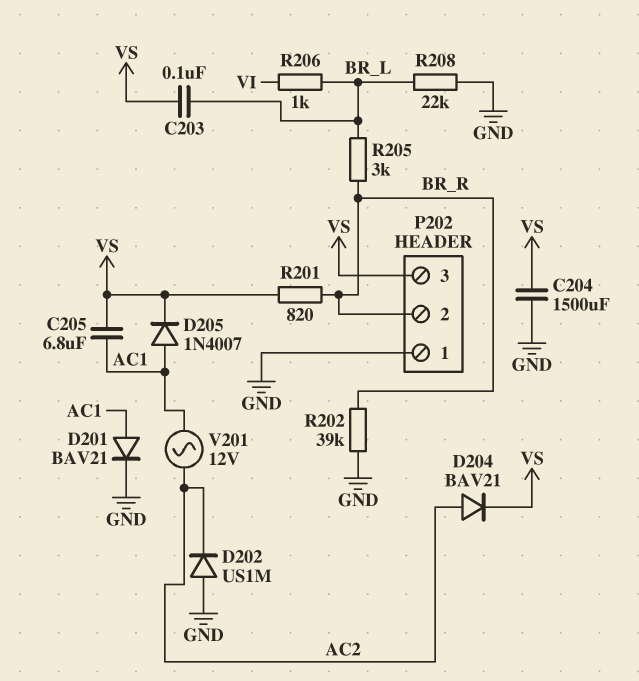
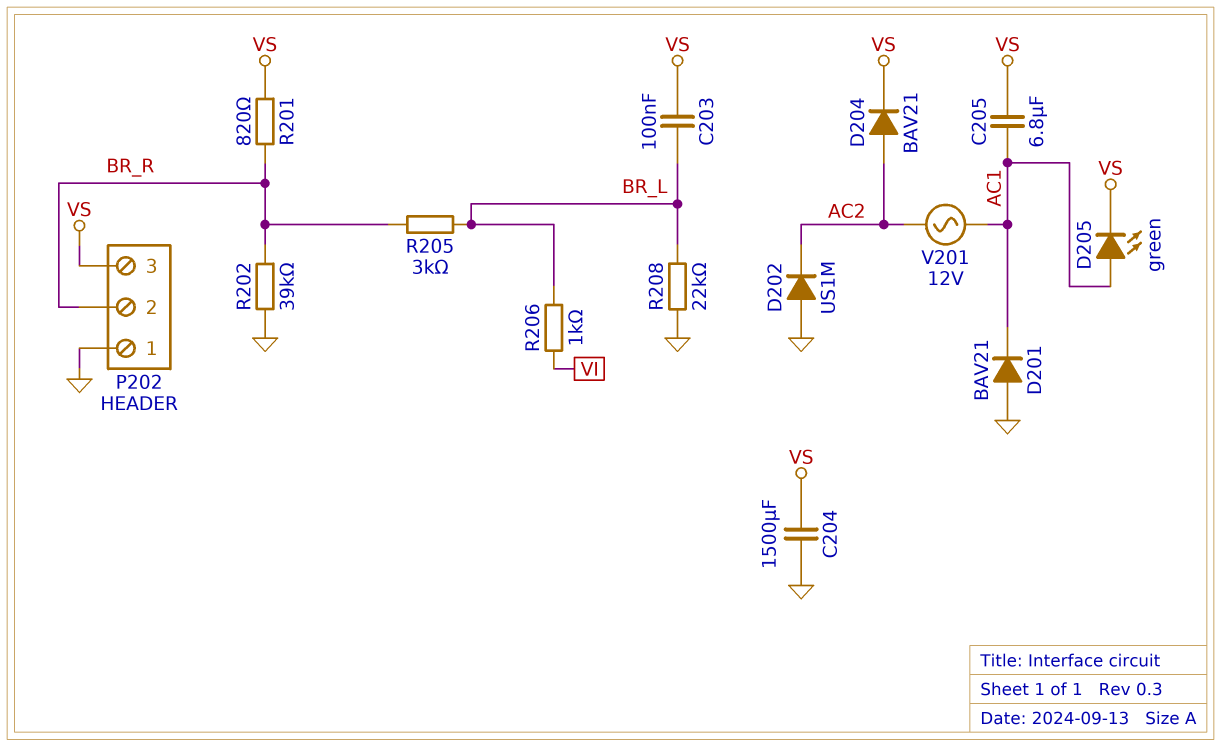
D201: diode BAV21 (A AC1, K GND) -> diode BAV21 (A GND, K AC1)
D205: diode 1N4007 (A AC1, K VS) -> LED green (A AC1, K VS)

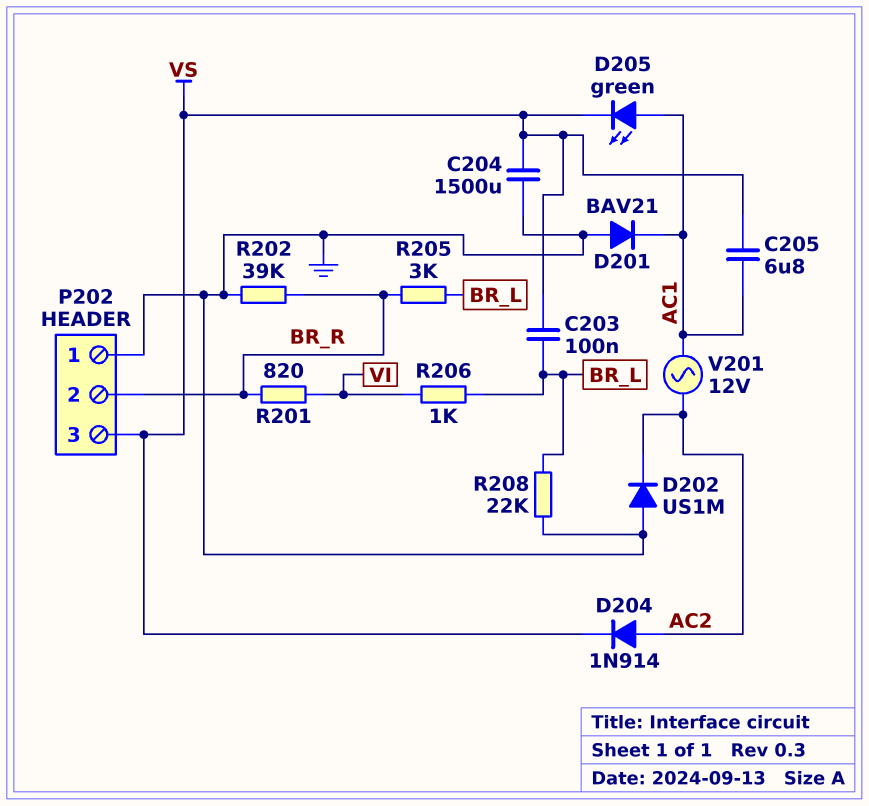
D204: diode BAV21 (A AC2, K VS) -> diode 1N914 (A AC2, K VS)
R201: 820 (BR_R, VS) -> 820 (BR_R, VI)

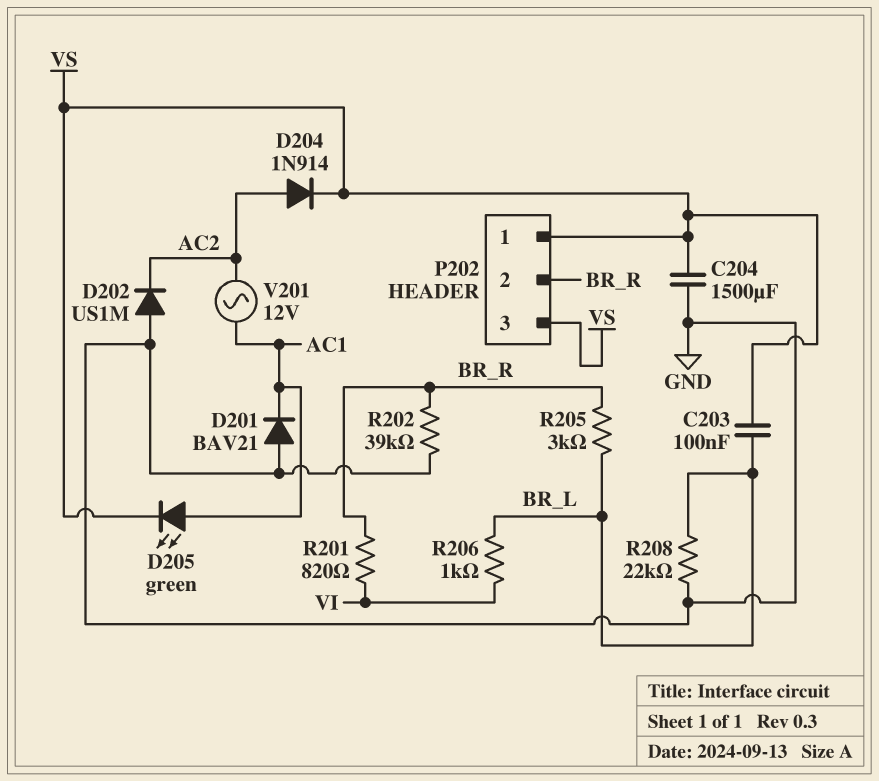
C205: 6.8uF (AC1, VS) -> none
P202 pin 1: GND -> VS

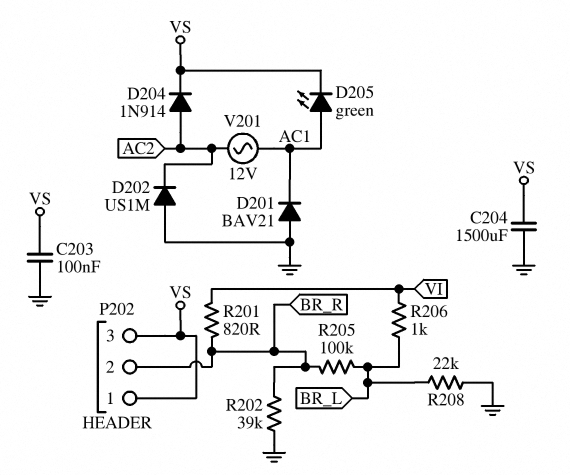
C203: 100nF (BR_L, VS) -> 100nF (GND, VS)
R205: 3k (BR_L, BR_R) -> 100k (BR_L, BR_R)

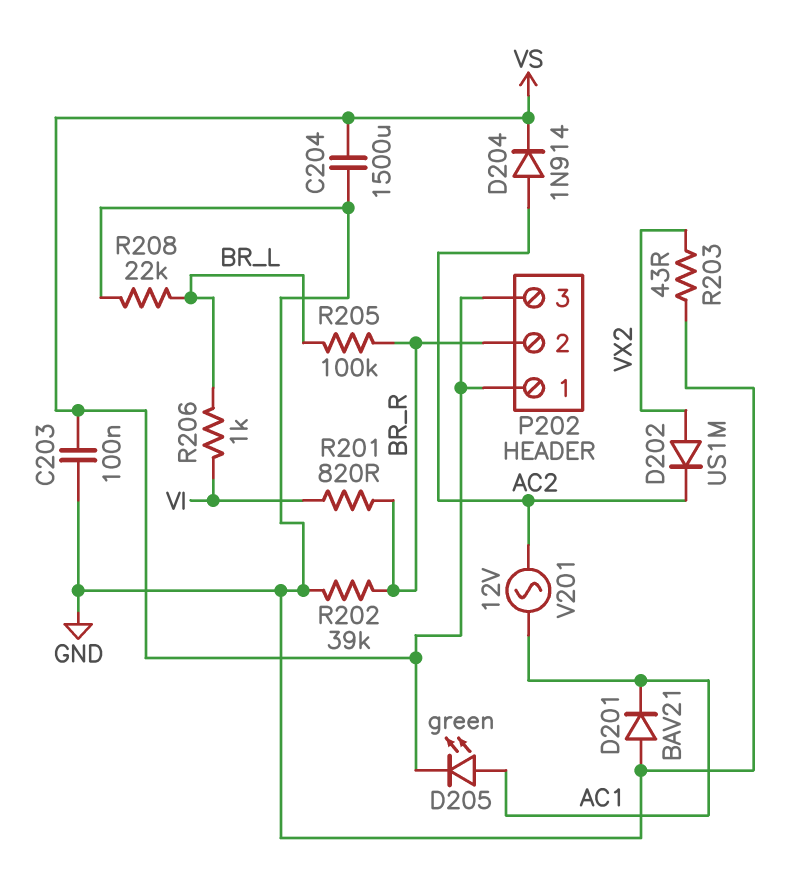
D202: diode US1M (A GND, K AC2) -> diode US1M (A VX2, K AC2)
R203: none -> 43 (GND, VX2)

